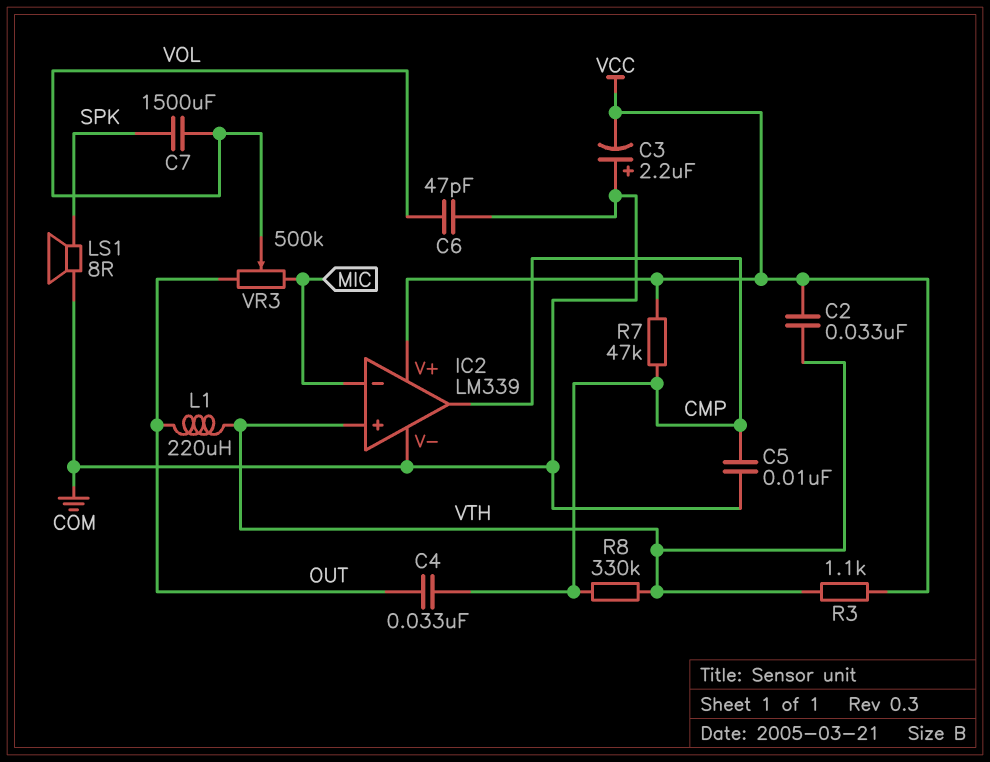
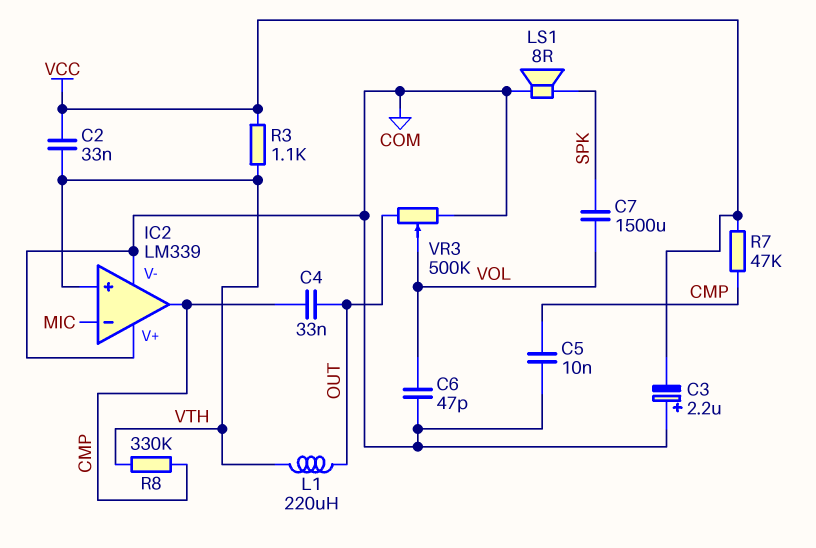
IC2 pin V+: VCC -> COM
VR3: 500k (MIC, OUT, wiper VOL) -> 500k (COM, OUT, wiper VOL)

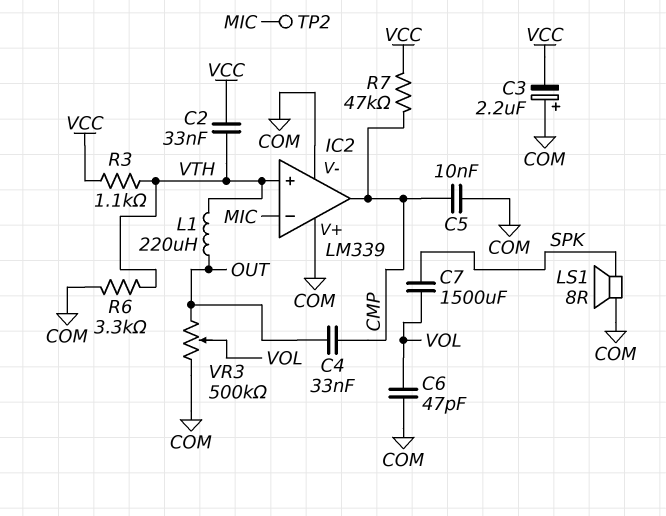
R6: none -> 3.3k (COM, VTH)
R8: 330k (CMP, VTH) -> none
TP2: none -> test point (MIC)

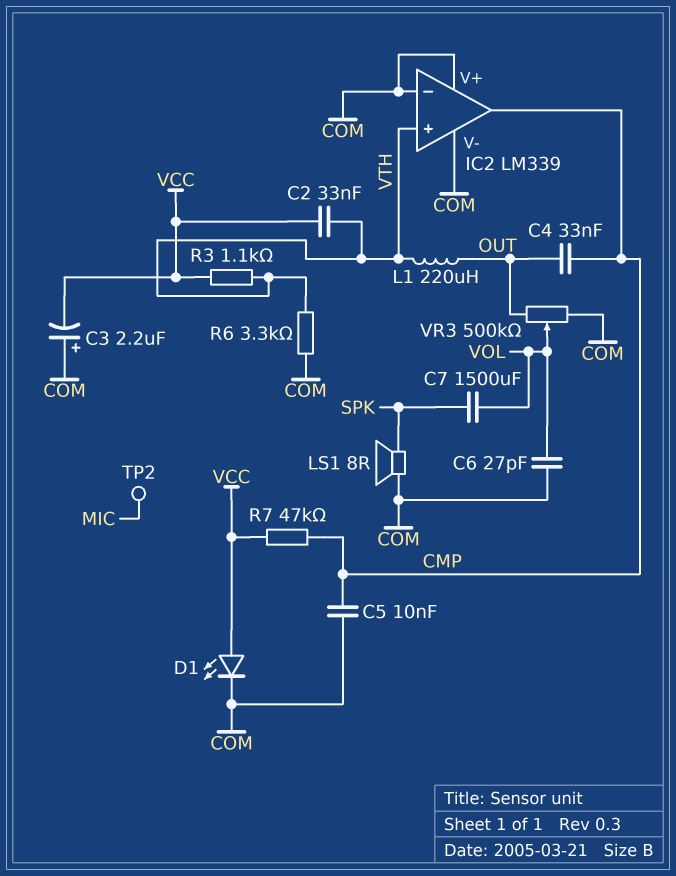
C6: 47pF (COM, VOL) -> 27pF (COM, VOL)
D1: none -> LED (A VCC, K COM)
IC2 pin in-: MIC -> COM

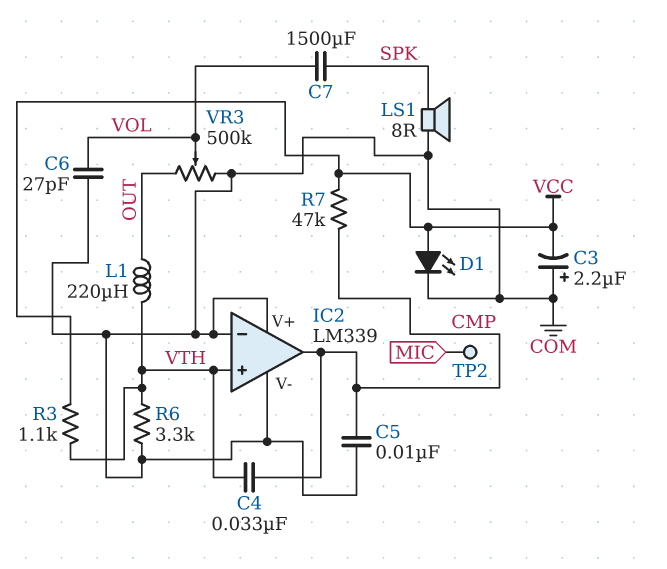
C2: 33nF (VCC, VTH) -> none
C4: 33nF (CMP, OUT) -> 33nF (CMP, VTH)

